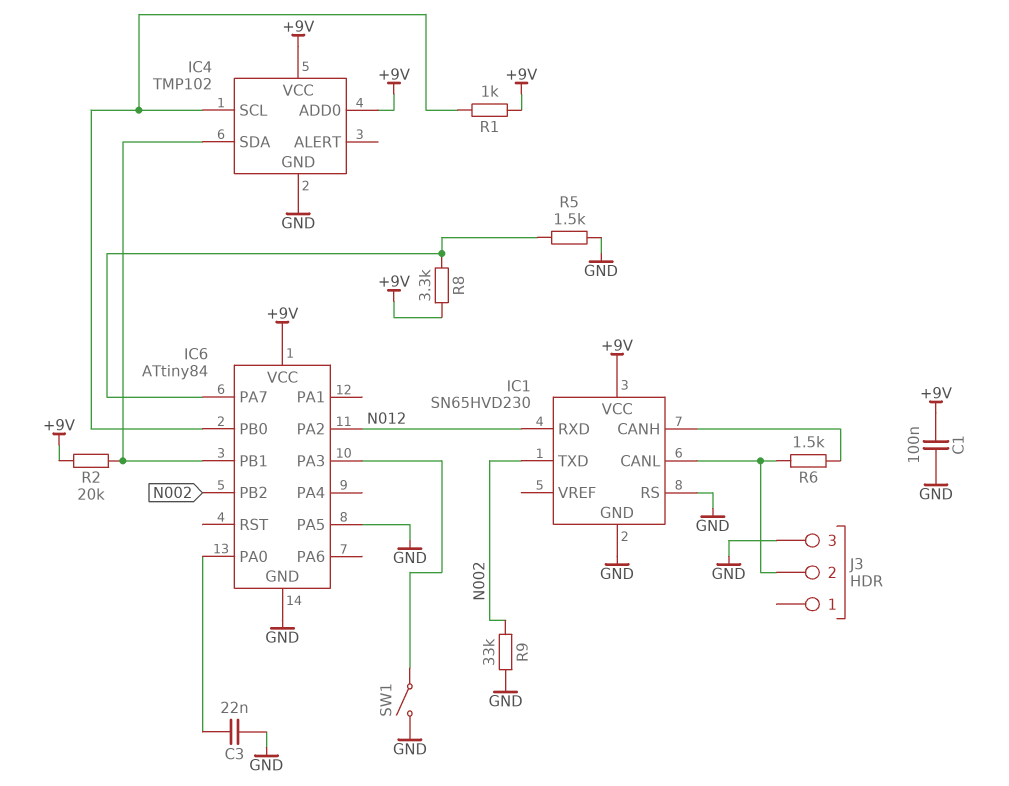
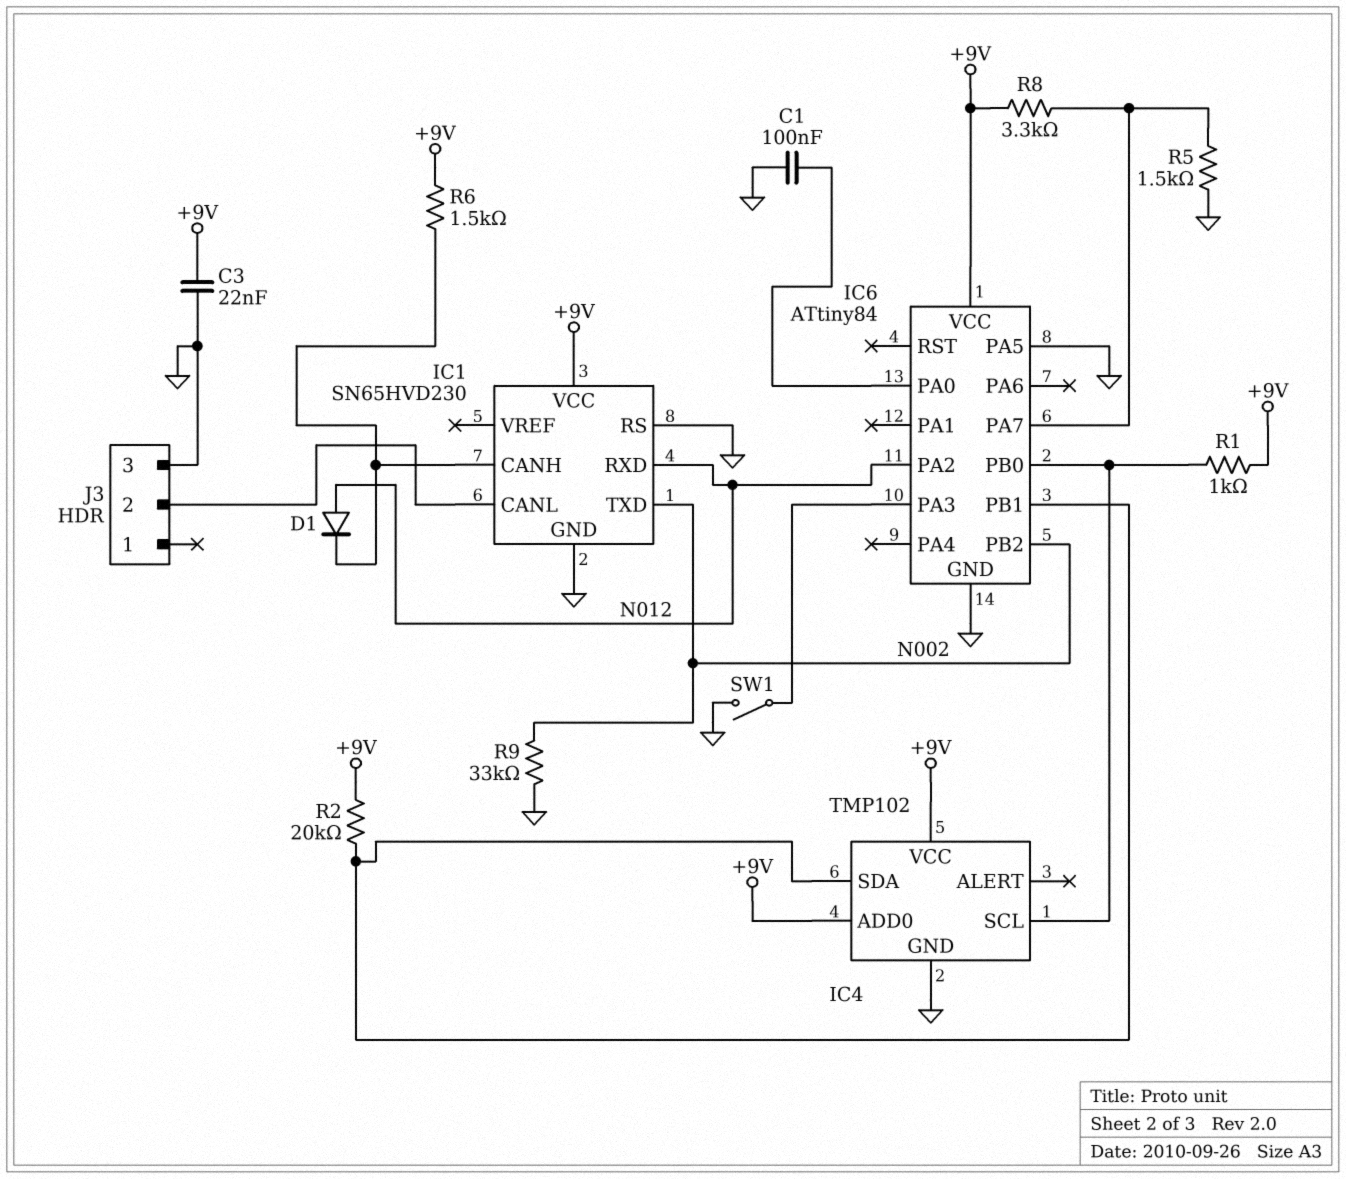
C1: 100nF (+9V, GND) -> 100nF (GND, IC6/PA0)
C3: 22nF (GND, IC6/PA0) -> 22nF (+9V, GND)
D1: none -> diode (A N012, K IC1/CANH)
R6: 1.5k (IC1/CANH, IC1/CANL) -> 1.5k (+9V, IC1/CANH)

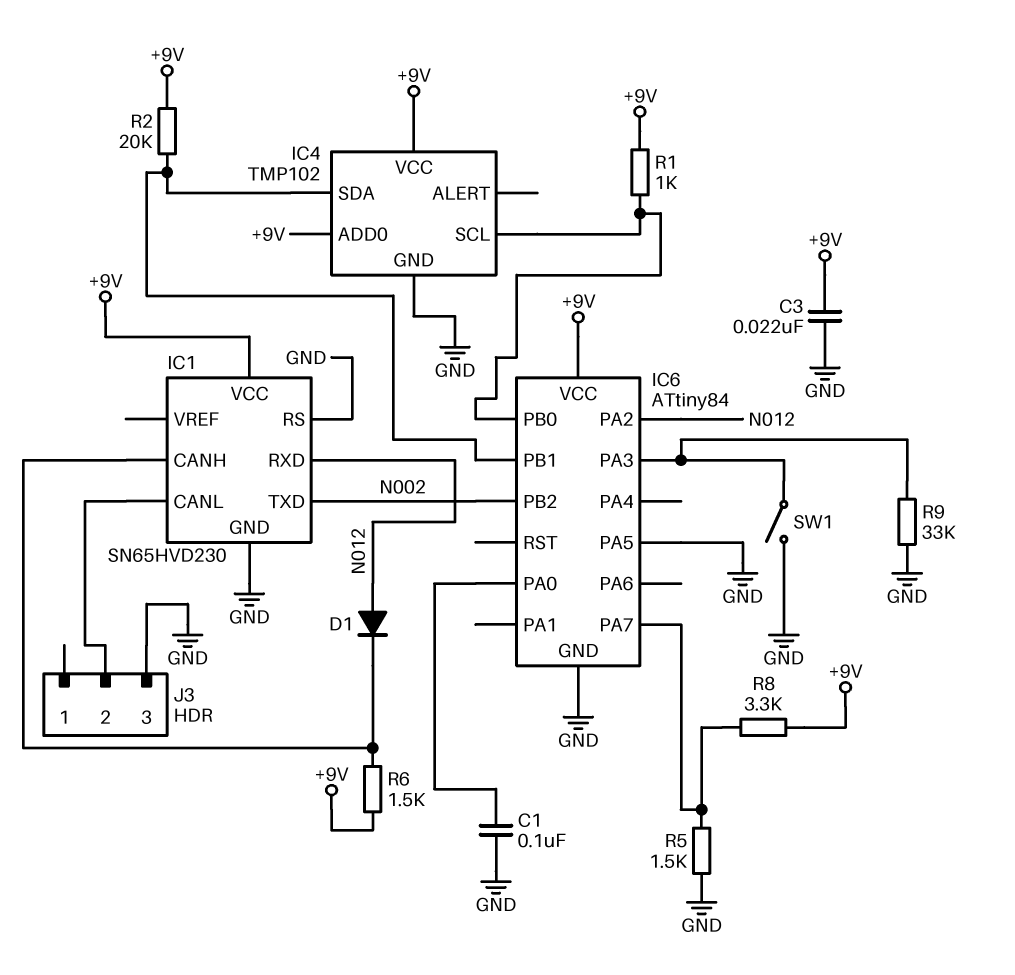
R9: 33k (GND, N002) -> 33k (GND, IC6/PA3)

